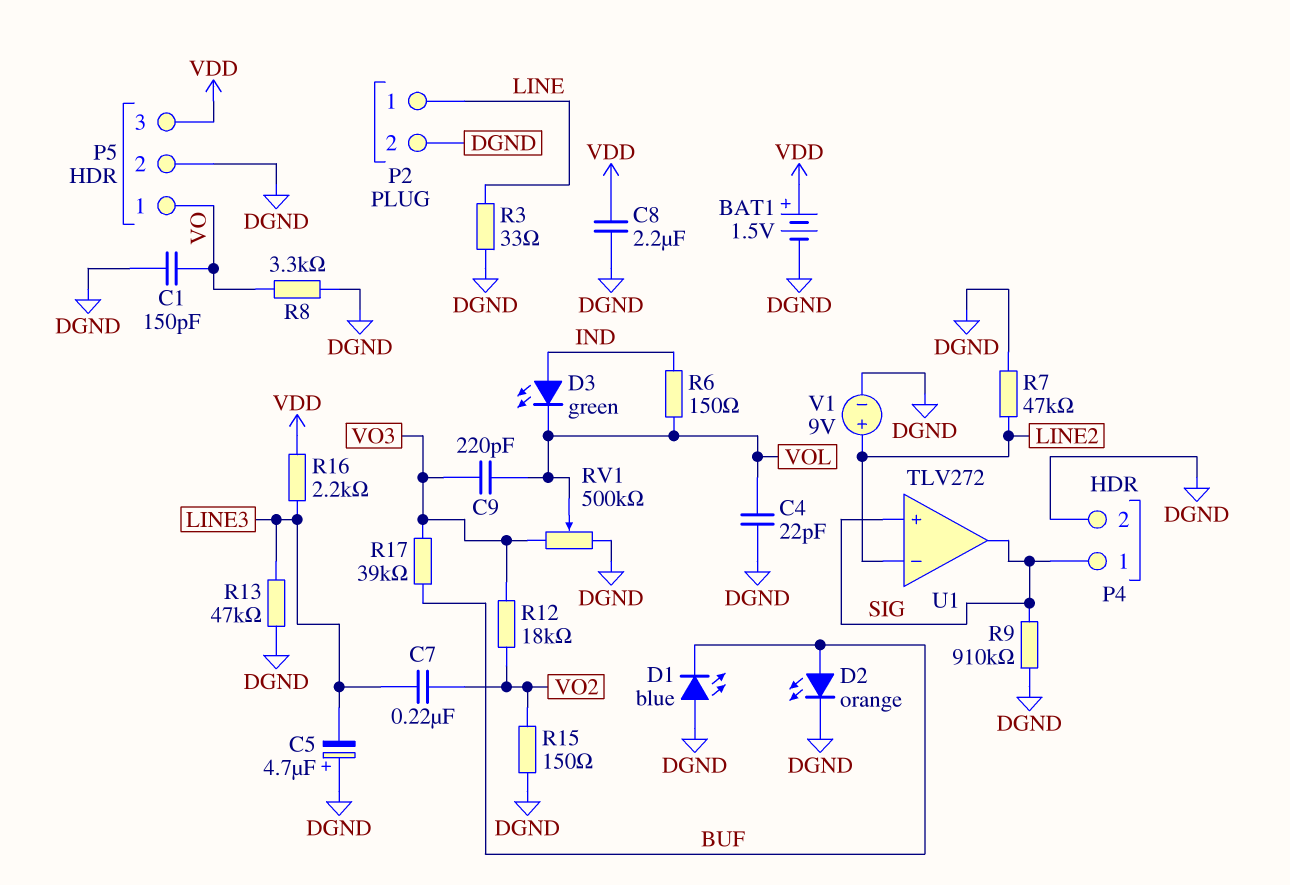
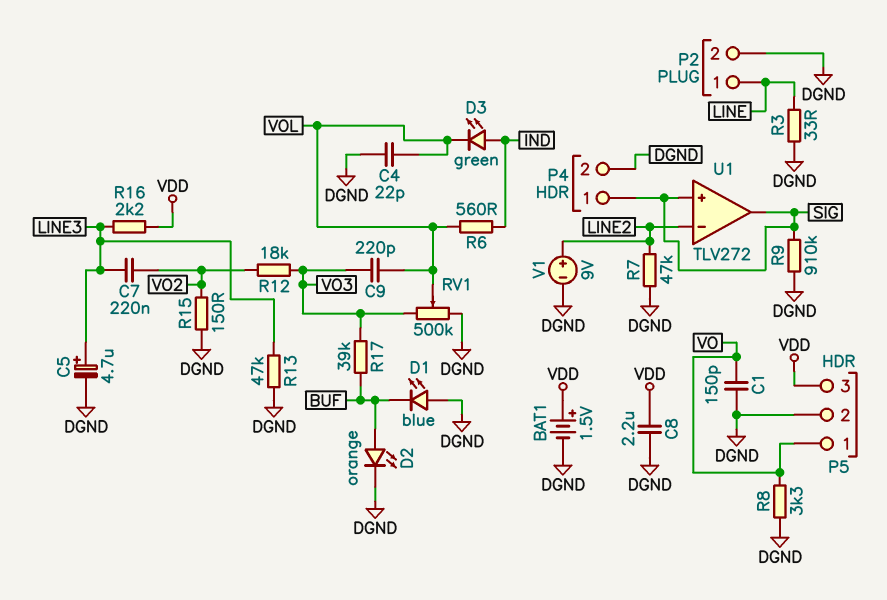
C5: 4.7uF (plus DGND, minus LINE3) -> 4.7uF (plus LINE3, minus DGND)
R6: 150 (IND, VOL) -> 560 (IND, VOL)

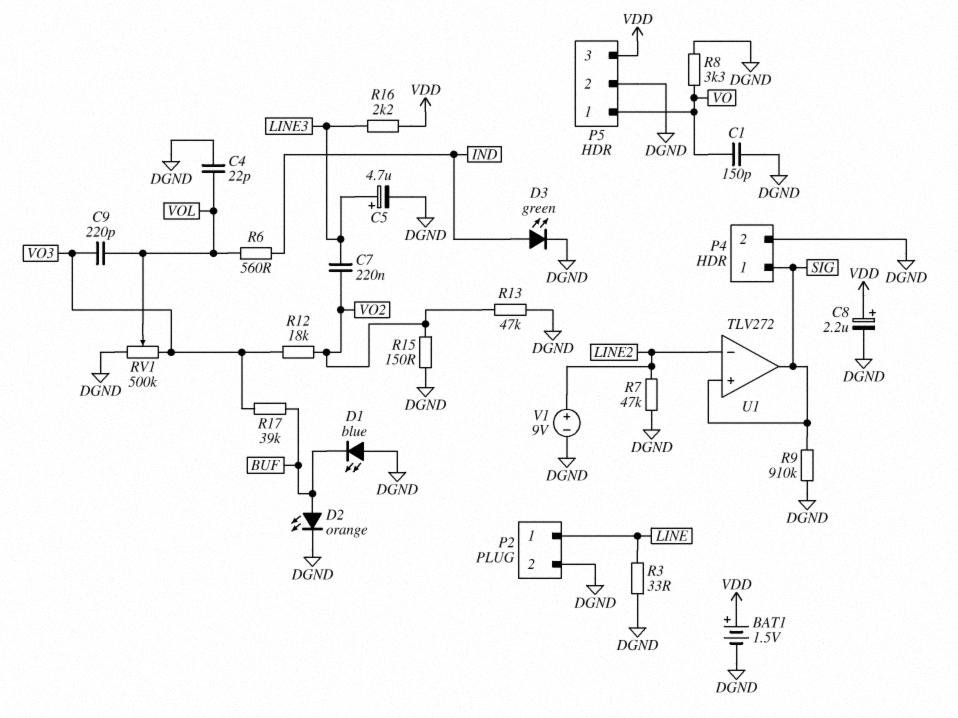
C8: 2.2uF (DGND, VDD) -> 2.2uF (plus VDD, minus DGND)
D3: LED green (A IND, K VOL) -> LED green (A IND, K DGND)
R13: 47k (DGND, LINE3) -> 47k (DGND, VO2)

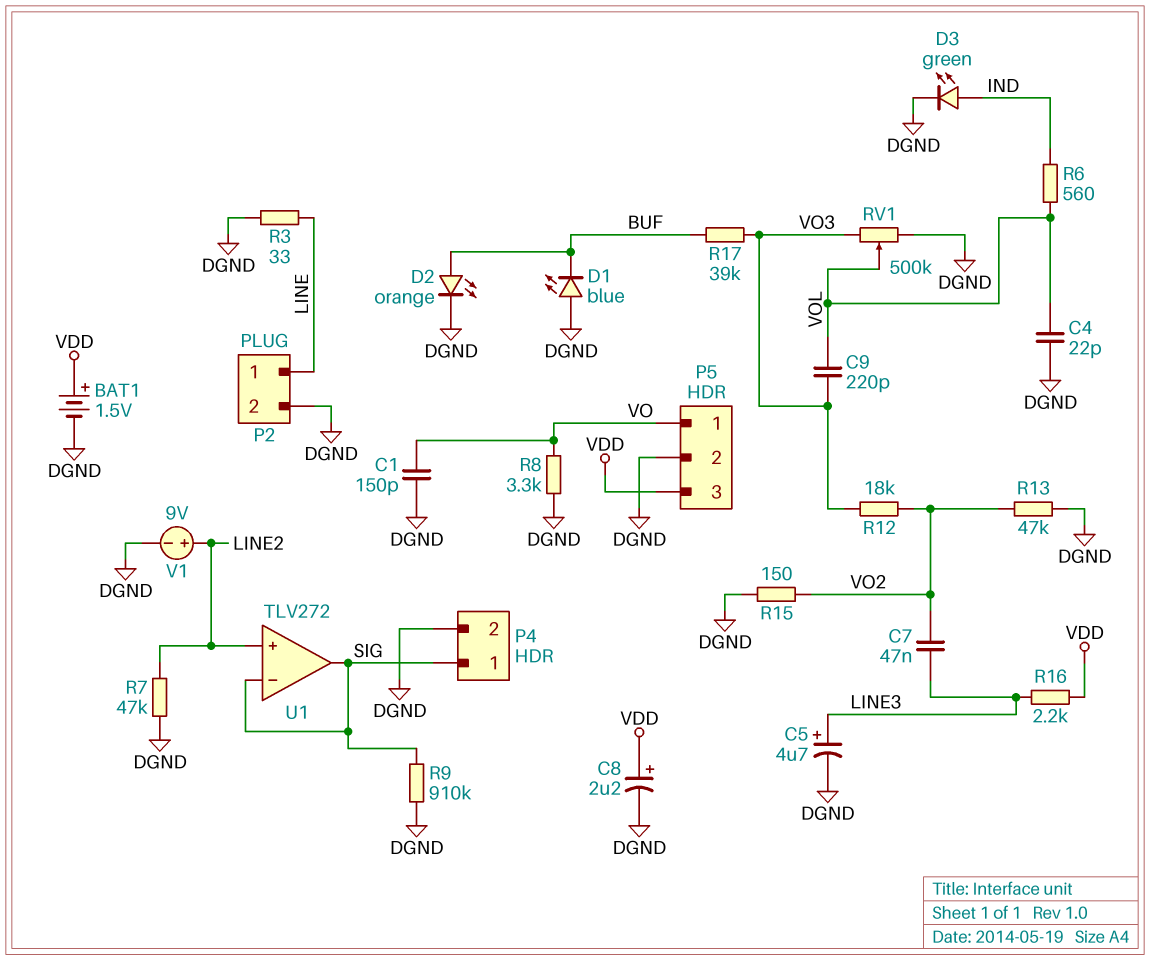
C7: 220nF (LINE3, VO2) -> 47nF (LINE3, VO2)
U1 pin in+: SIG -> LINE2
U1 pin in-: LINE2 -> SIG

